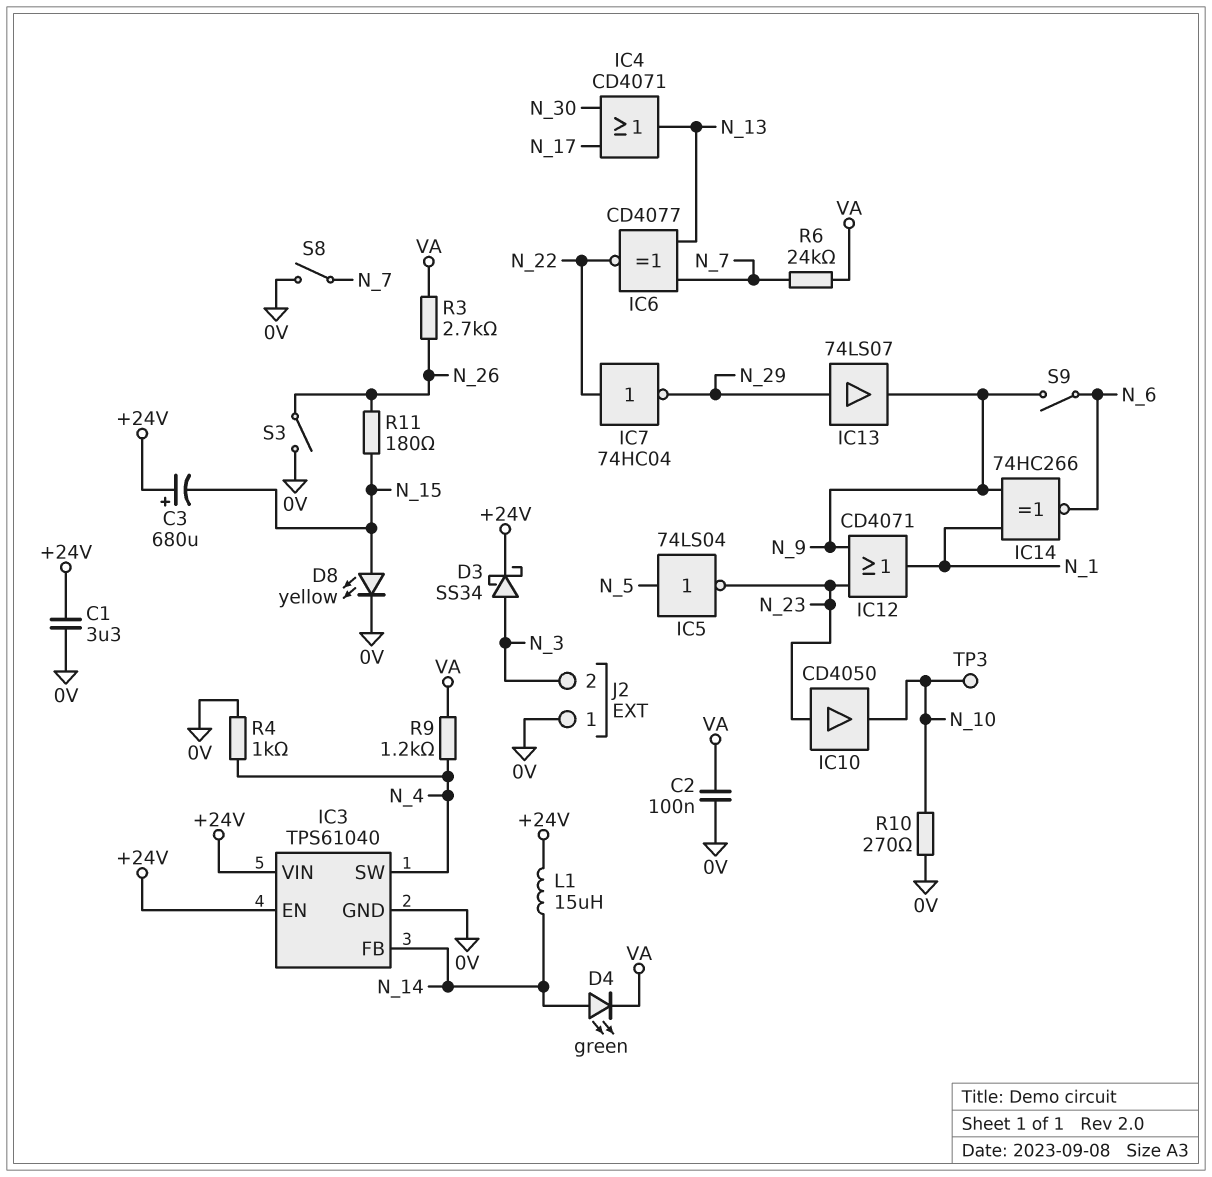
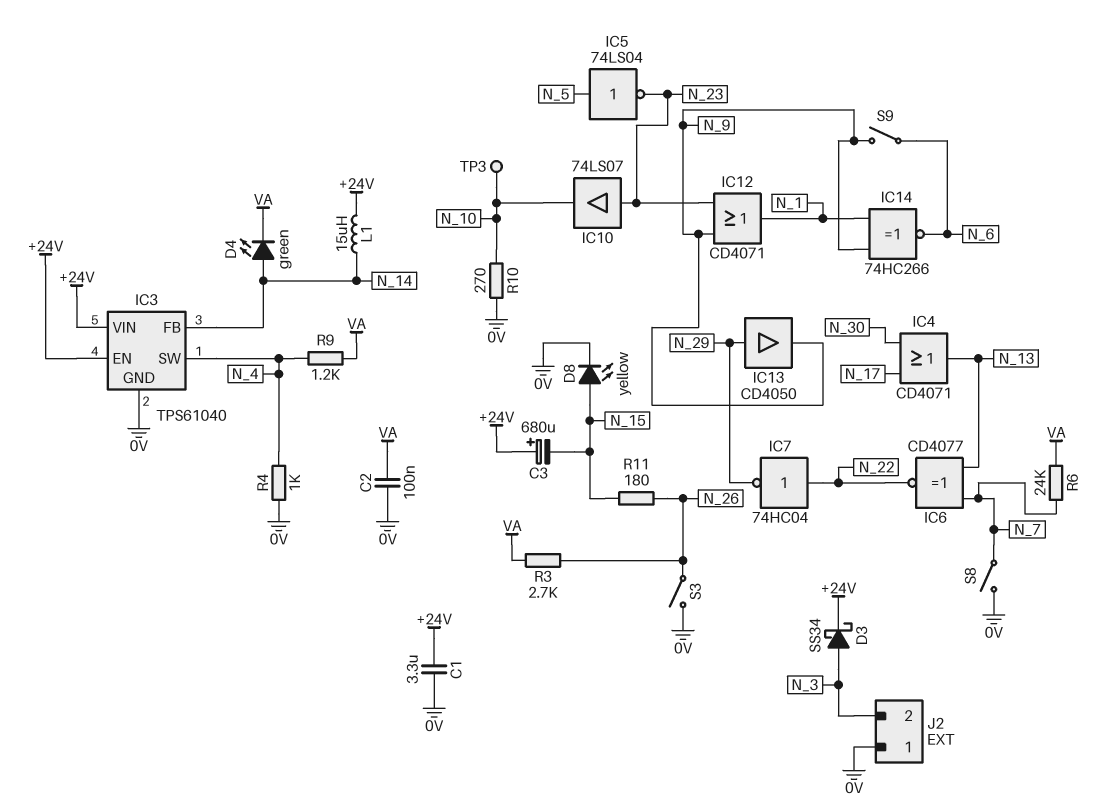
IC10: buffer CD4050 (in N_23, out N_10) -> buffer 74LS07 (in N_23, out N_10)
IC13: buffer 74LS07 (in N_29, out N_9) -> buffer CD4050 (in N_29, out N_9)

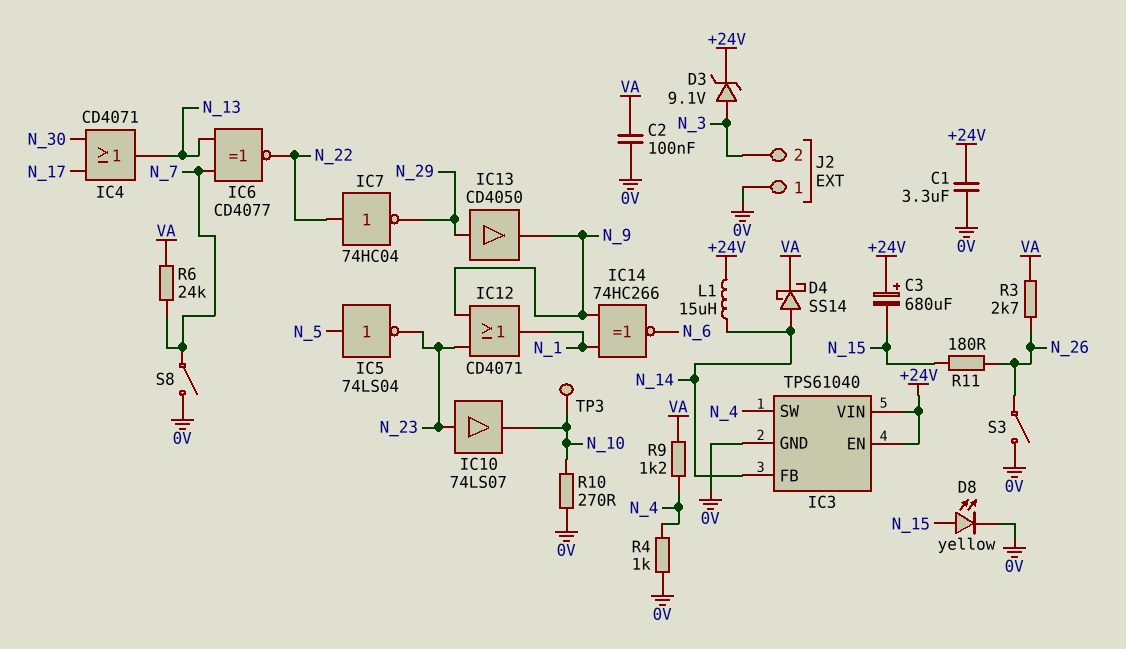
D3: schottky SS34 (A N_3, K +24V) -> zener 9.1V (A N_3, K +24V)
D4: LED green (A N_14, K VA) -> schottky SS14 (A N_14, K VA)
S9: switch (N_6, N_9) -> none

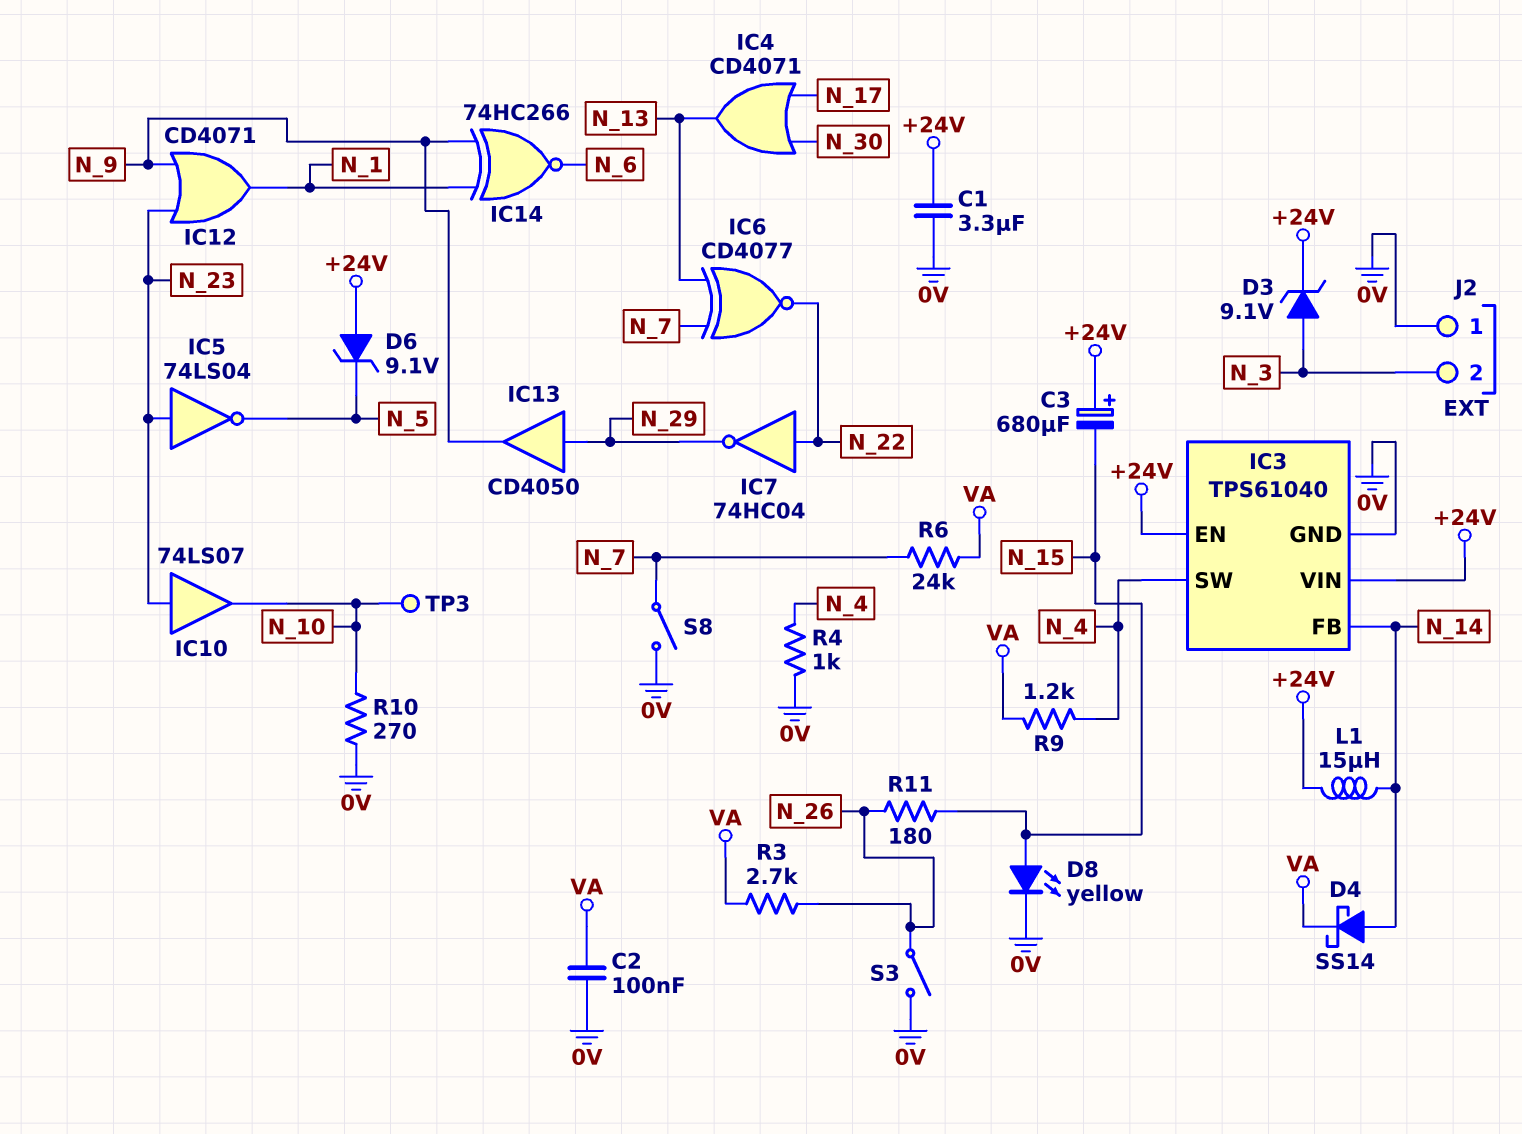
D6: none -> zener 9.1V (A +24V, K N_5)
IC5: NOT 74LS04 (in N_5, out N_23) -> NOT 74LS04 (in N_23, out N_5)

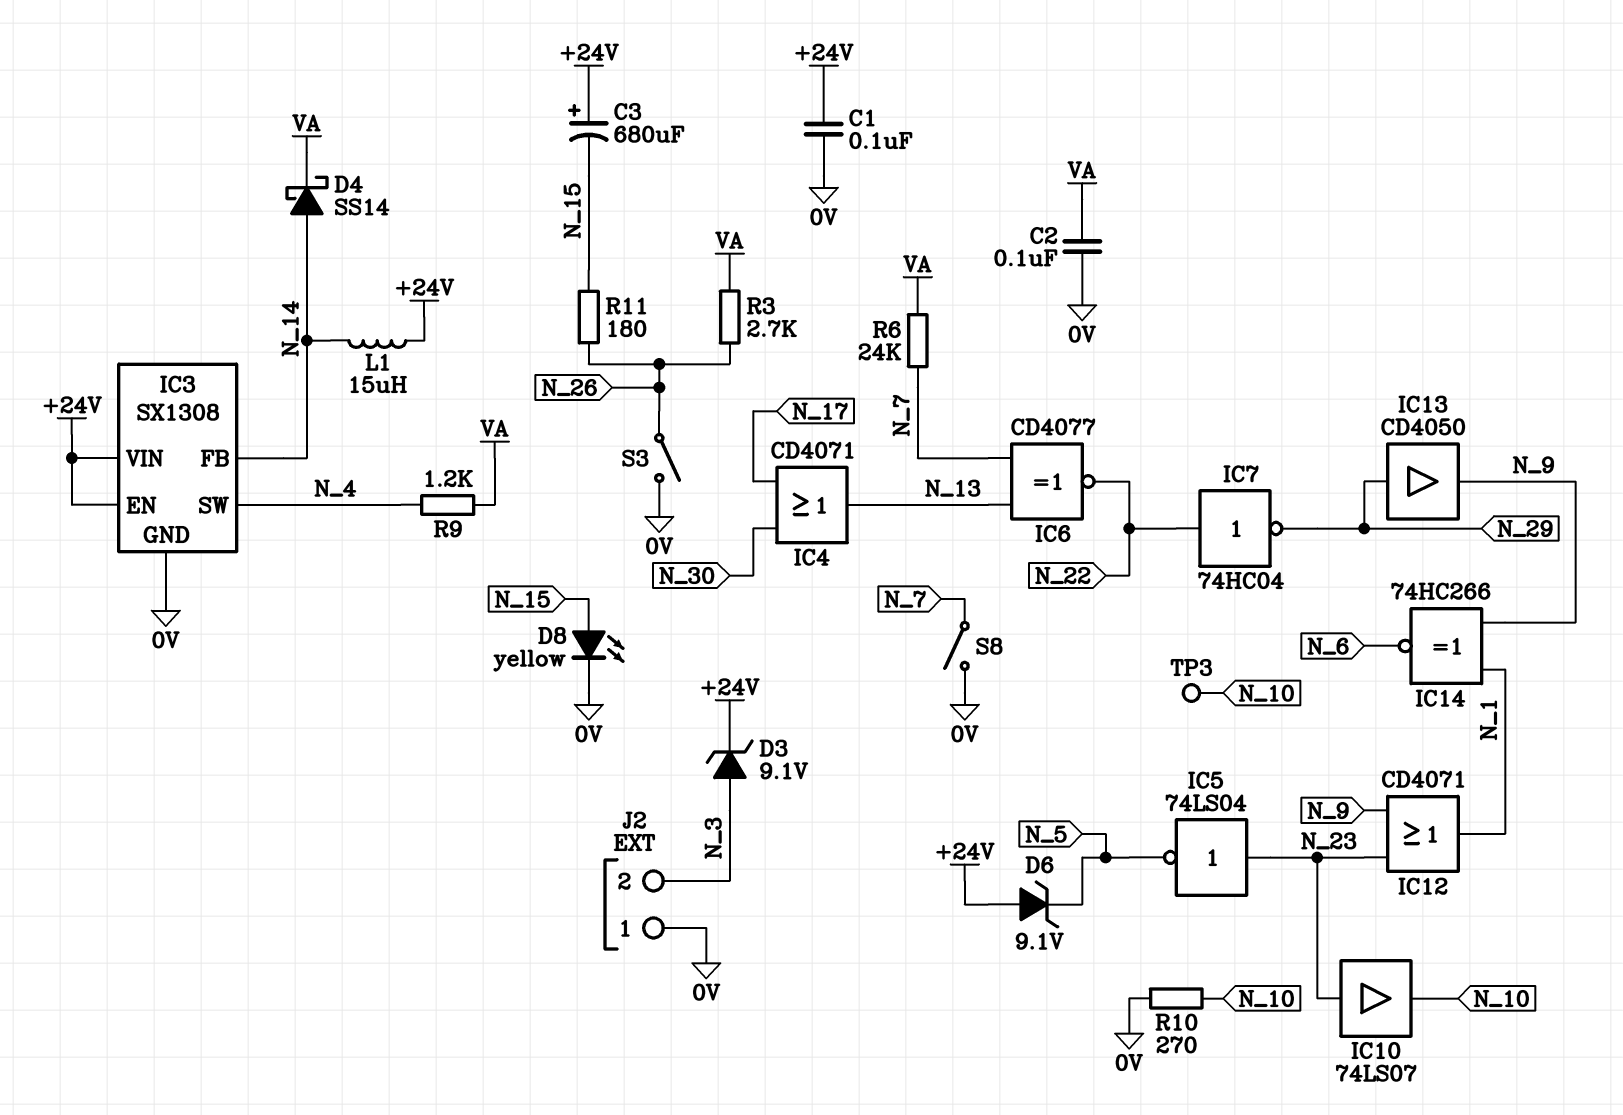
C1: 3.3uF (+24V, 0V) -> 100nF (+24V, 0V)
IC3: TPS61040 -> SX1308
R4: 1k (0V, N_4) -> none

